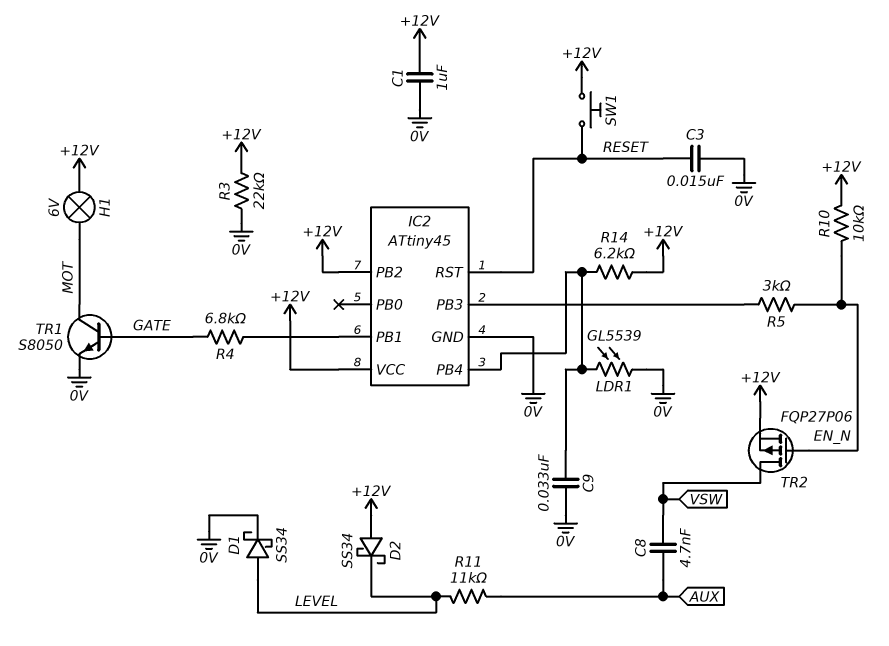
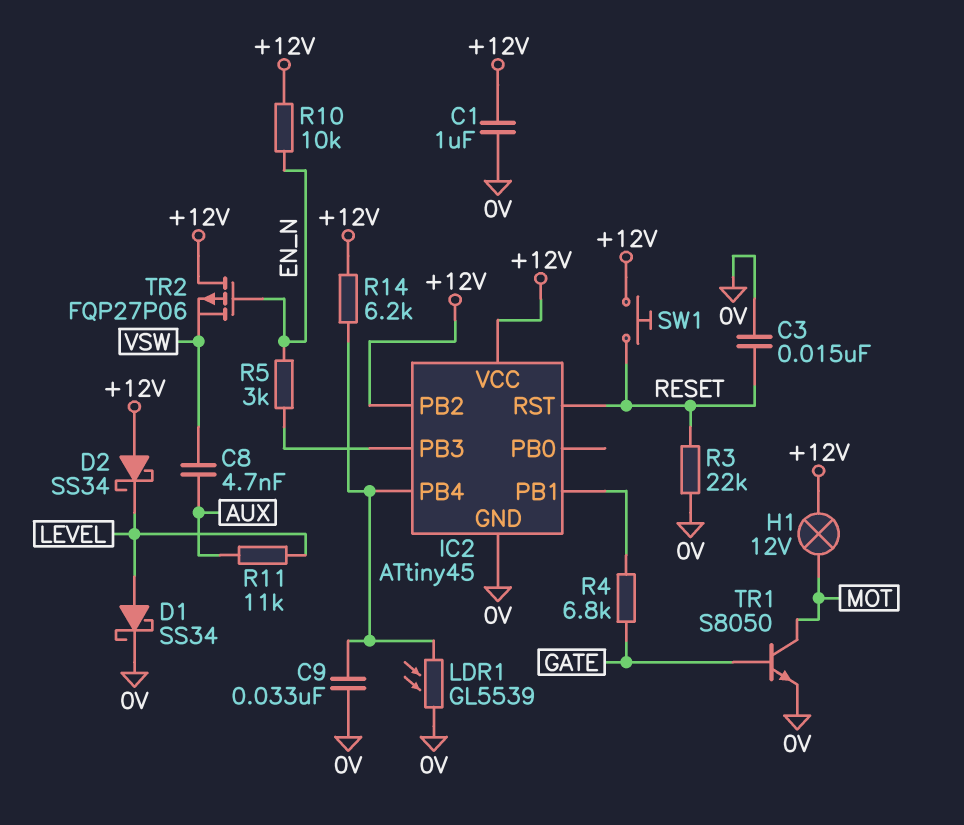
H1: lamp 6V (+12V, MOT) -> lamp 12V (+12V, MOT)
R3: 22k (+12V, 0V) -> 22k (0V, RESET)
TR2: PMOS FQP27P06 (G EN_N, D VSW, S +12V) -> PMOS FQP27P06 (G EN_N, D +12V, S VSW)

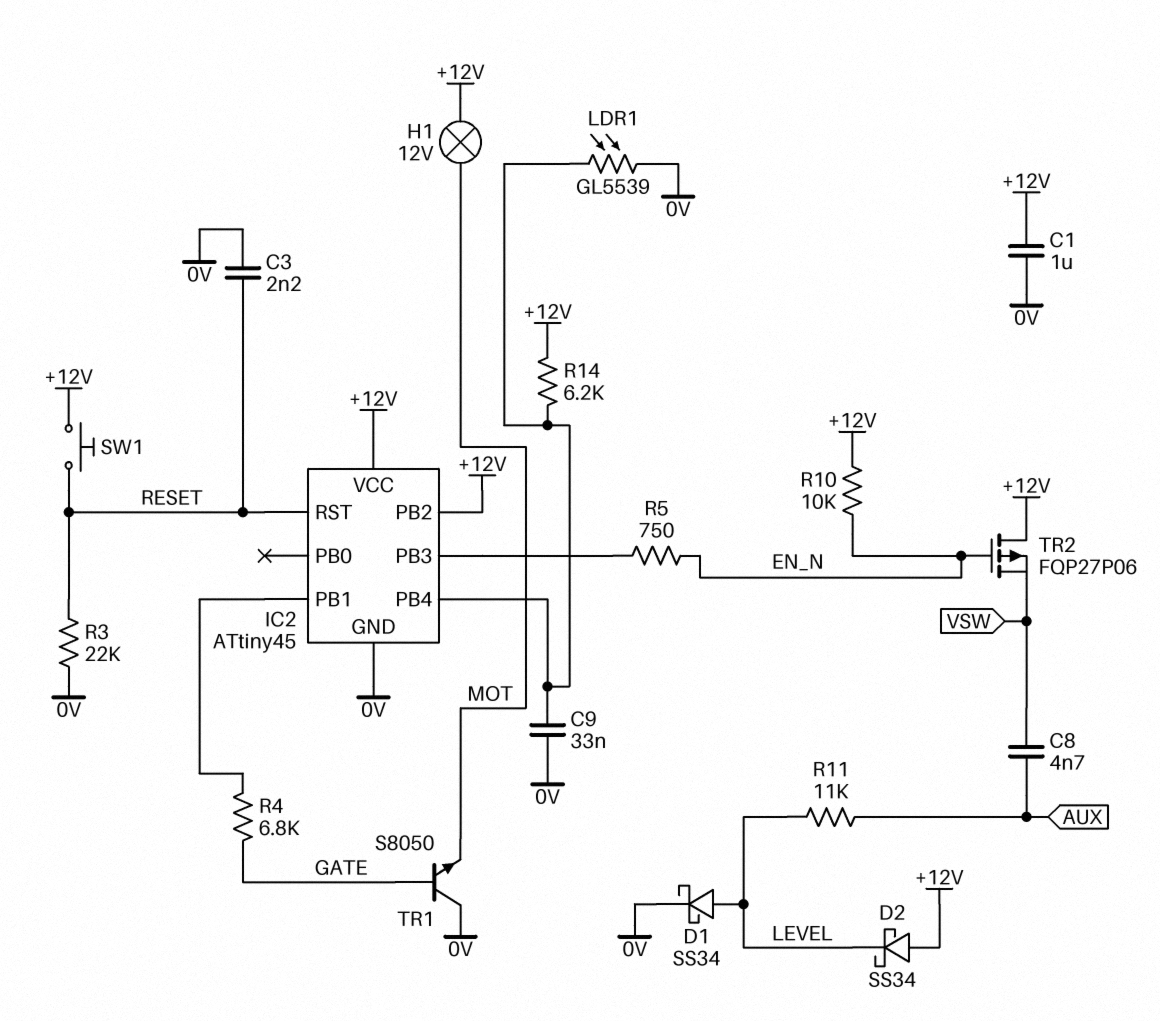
C3: 15nF (0V, RESET) -> 2.2nF (0V, RESET)
R5: 3k (EN_N, IC2/PB3) -> 750 (EN_N, IC2/PB3)
TR1: NPN S8050 (B GATE, C MOT, E 0V) -> NPN S8050 (B GATE, C 0V, E MOT)

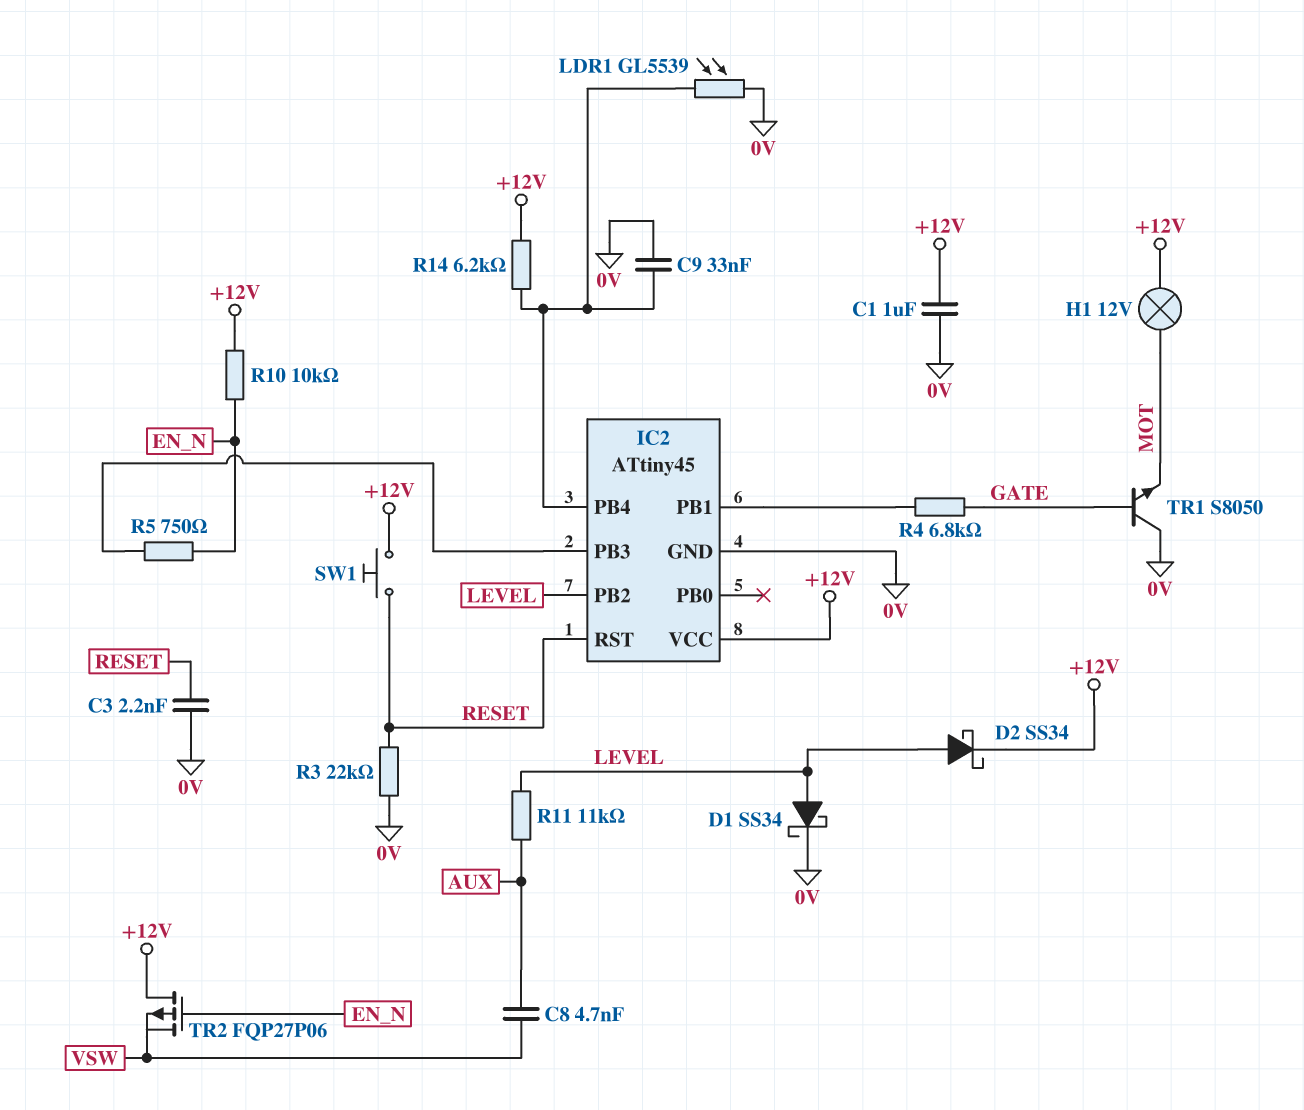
D2: schottky SS34 (A +12V, K LEVEL) -> schottky SS34 (A LEVEL, K +12V)
IC2 pin PB2: +12V -> LEVEL

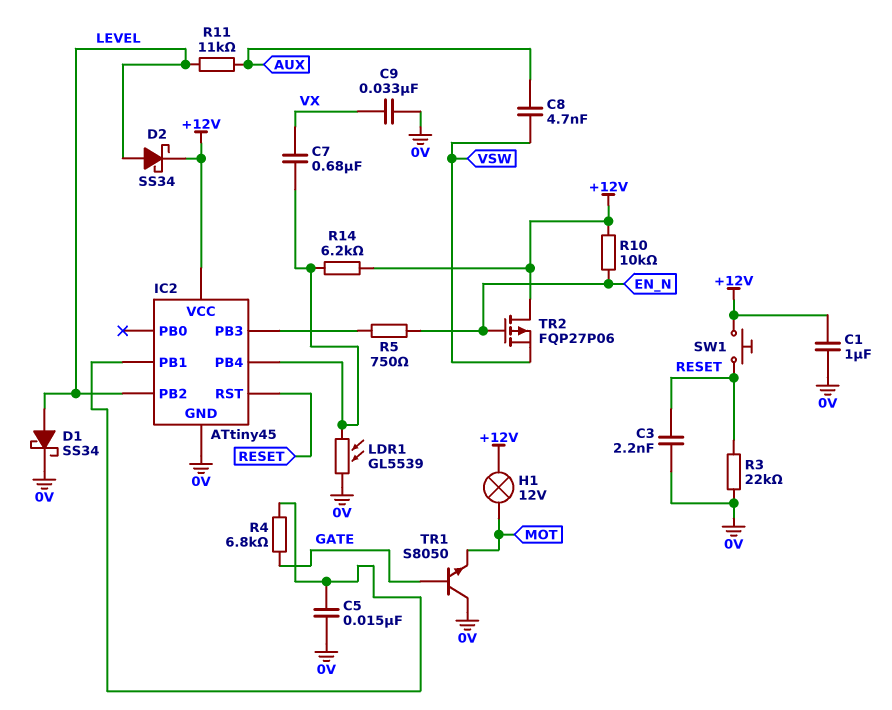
C5: none -> 15nF (0V, IC2/PB1)
C7: none -> 680nF (IC2/PB4, VX)
C9: 33nF (0V, IC2/PB4) -> 33nF (0V, VX)

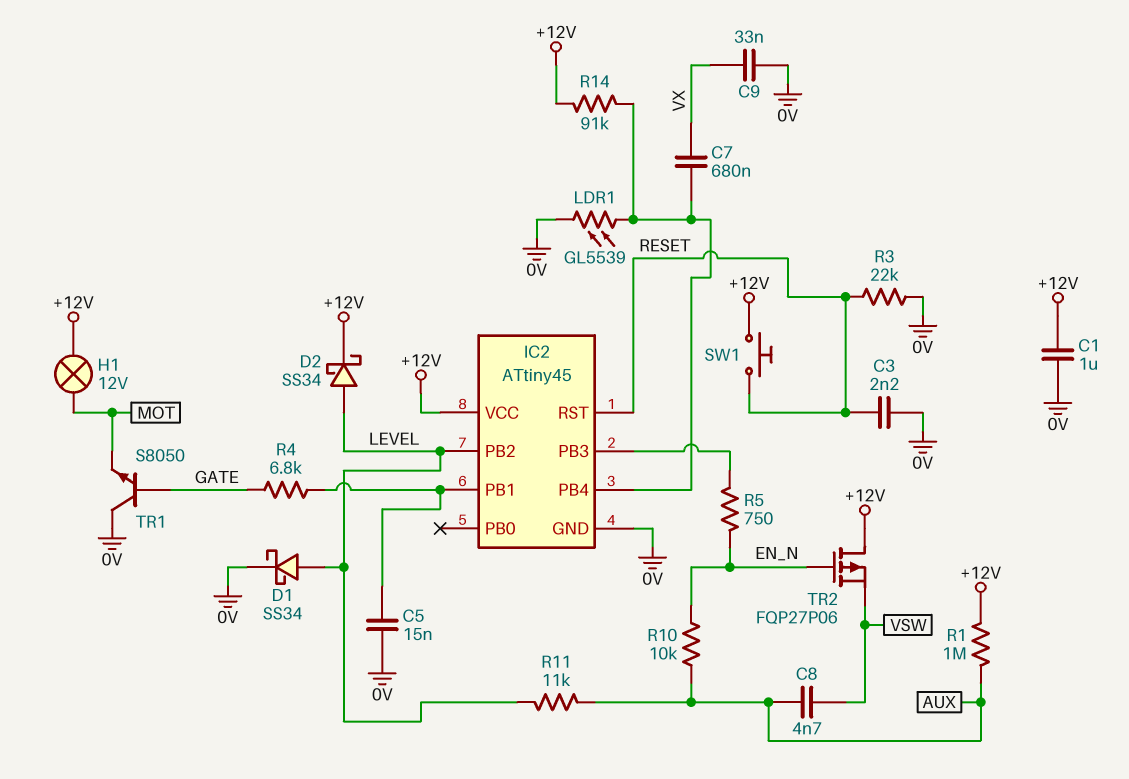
R1: none -> 1M (+12V, AUX)
R10: 10k (+12V, EN_N) -> 10k (AUX, EN_N)
R14: 6.2k (+12V, IC2/PB4) -> 91k (+12V, IC2/PB4)

